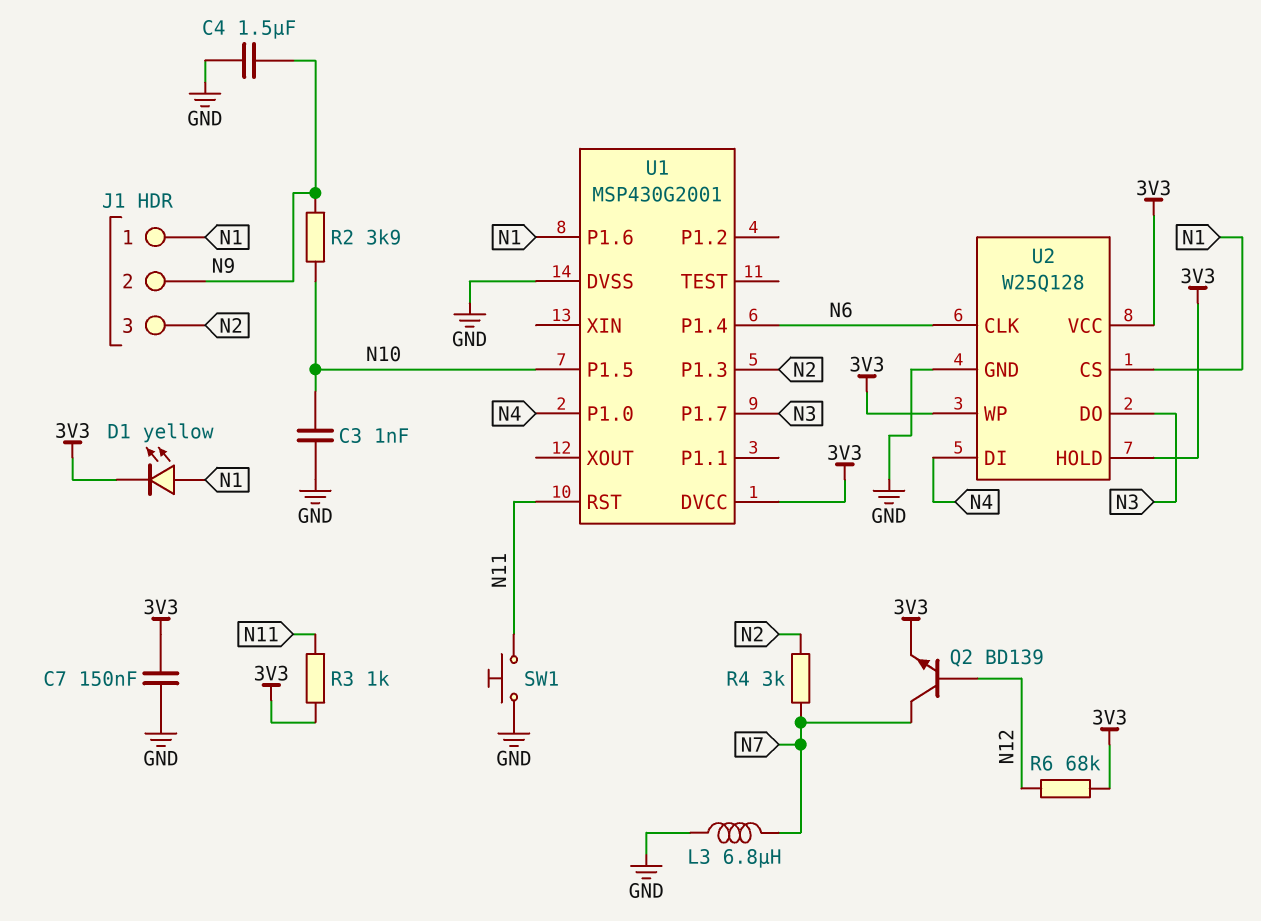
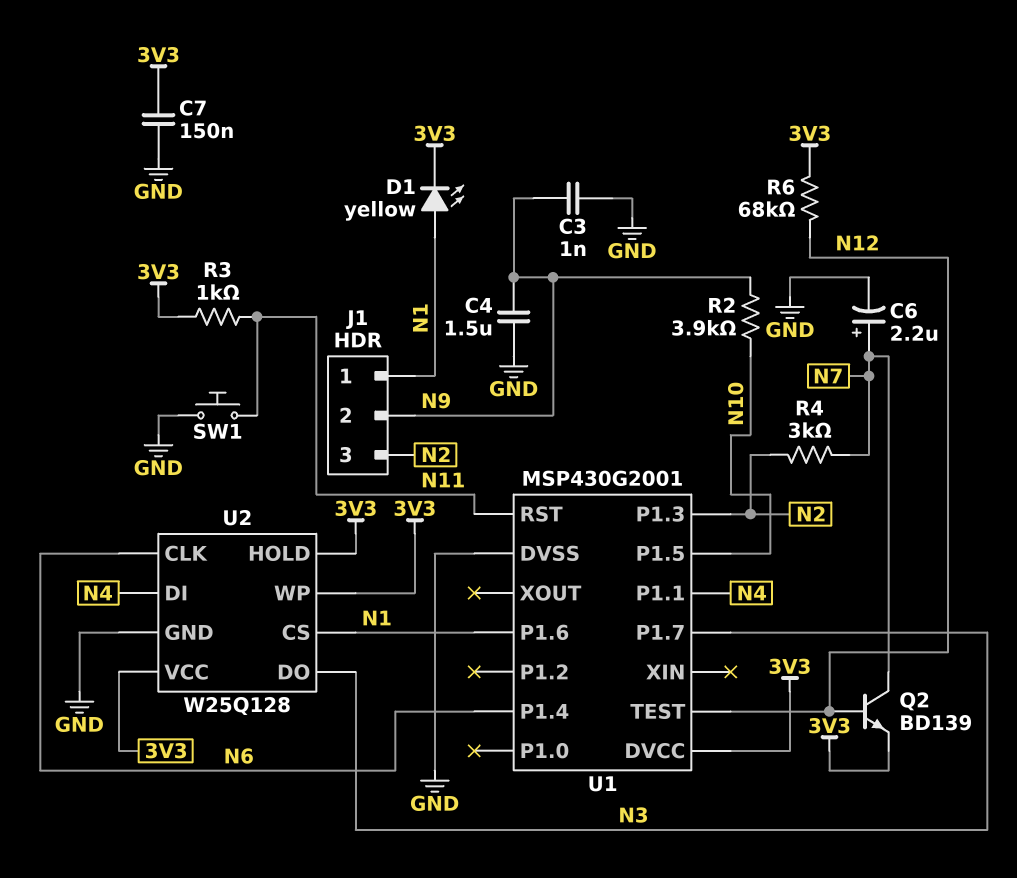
C3: 1nF (GND, N10) -> 1nF (GND, N9)
C6: none -> 2.2uF (plus N7, minus GND)
L3: 6.8uH (GND, N7) -> none
U1 pin P1.0: N4 -> none
U1 pin P1.1: none -> N4
U1 pin TEST: none -> N12

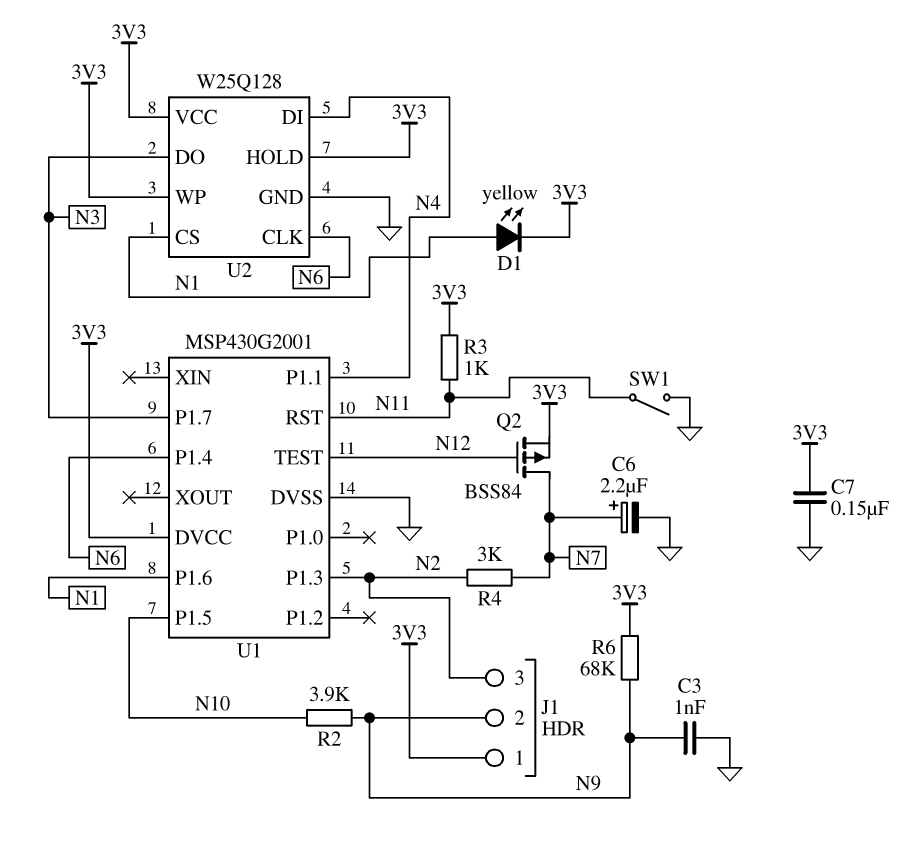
C4: 1.5uF (GND, N9) -> none
J1 pin 1: N1 -> 3V3
Q2: NPN BD139 (B N12, C N7, E 3V3) -> PMOS BSS84 (G N12, D N7, S 3V3)
R6: 68k (3V3, N12) -> 68k (3V3, N9)
SW1: button (GND, N11) -> switch (GND, N11)

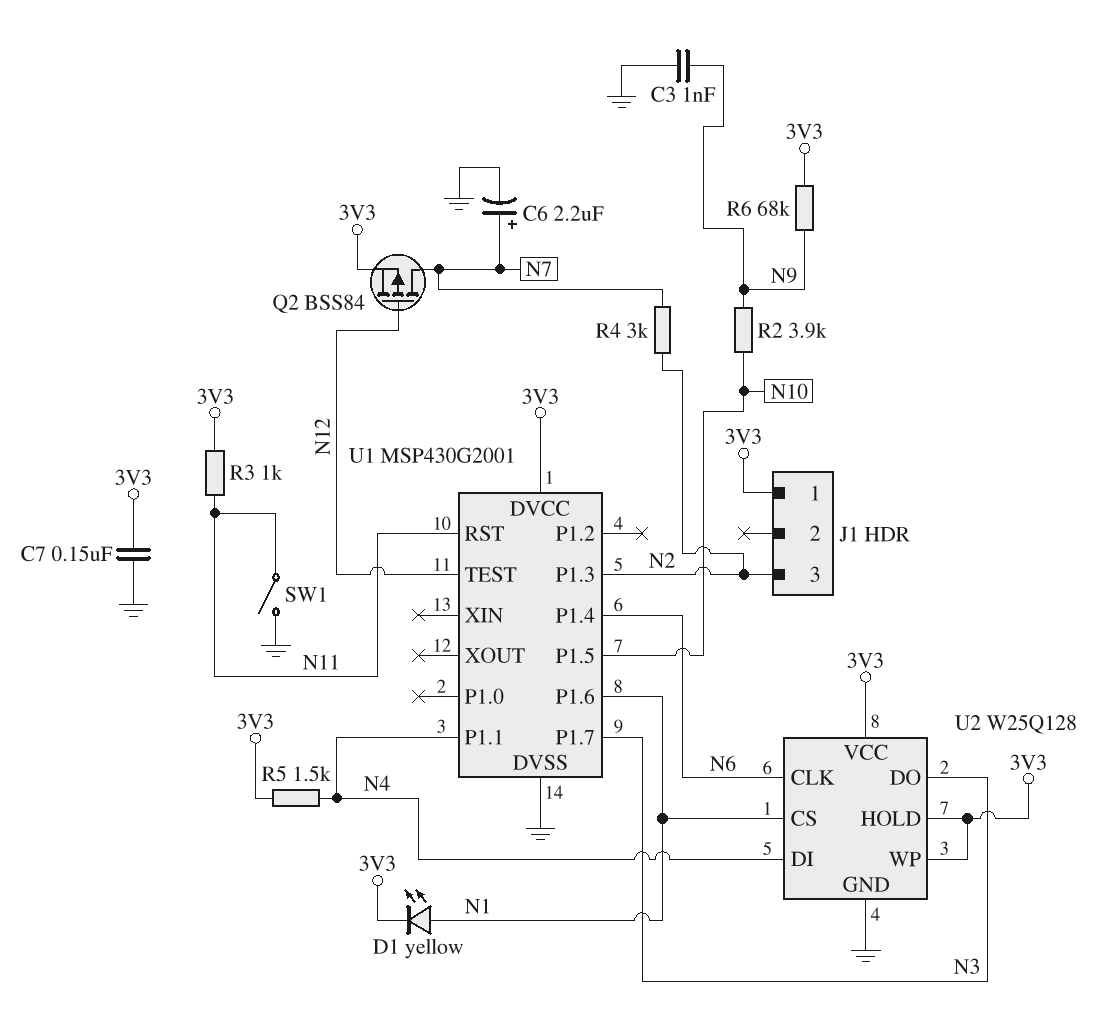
J1 pin 2: N9 -> none
R5: none -> 1.5k (3V3, N4)

